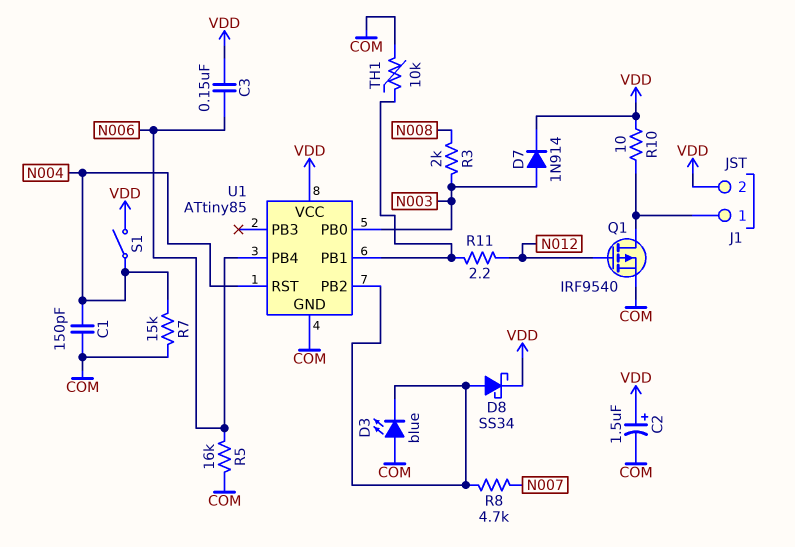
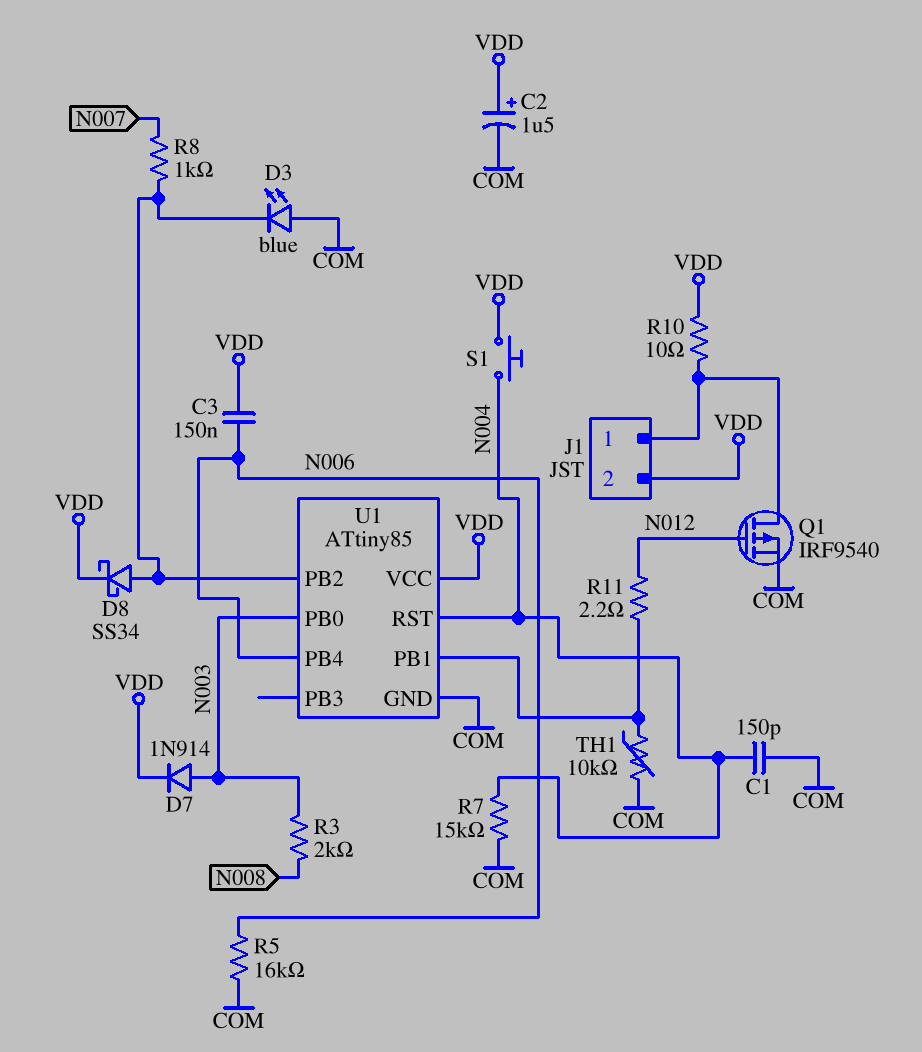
R8: 4.7k (N007, U1/PB2) -> 1k (N007, U1/PB2)
S1: switch (N004, VDD) -> button (N004, VDD)

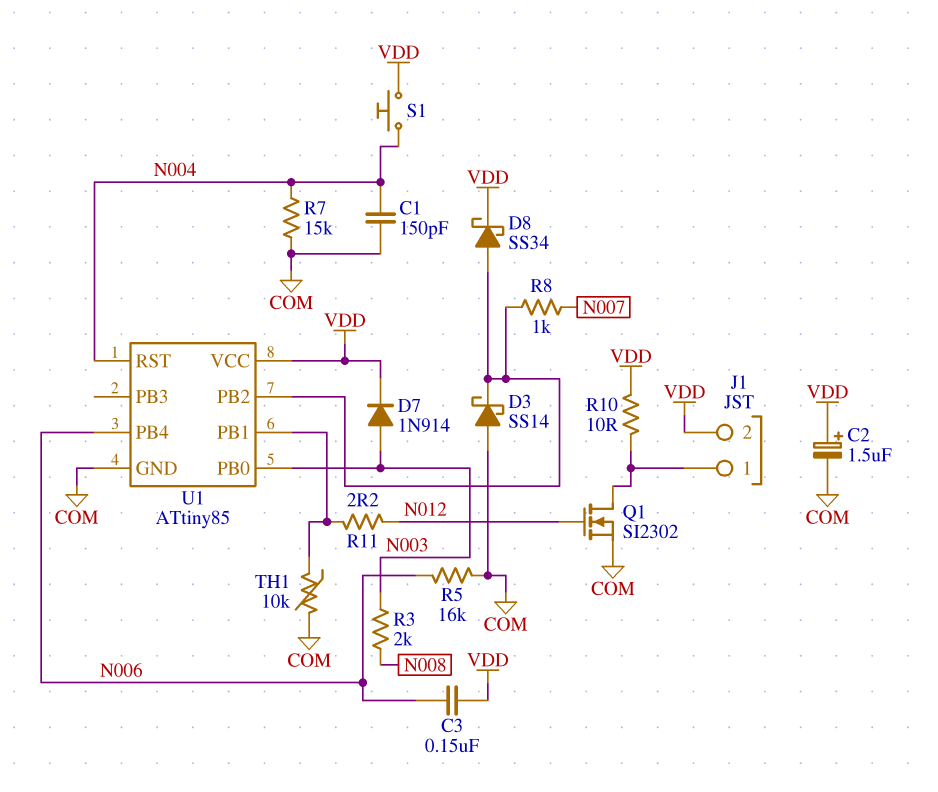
D3: LED blue (A COM, K U1/PB2) -> schottky SS14 (A COM, K U1/PB2)
Q1: PMOS IRF9540 (G N012, D J1/1, S COM) -> NMOS SI2302 (G N012, D J1/1, S COM)

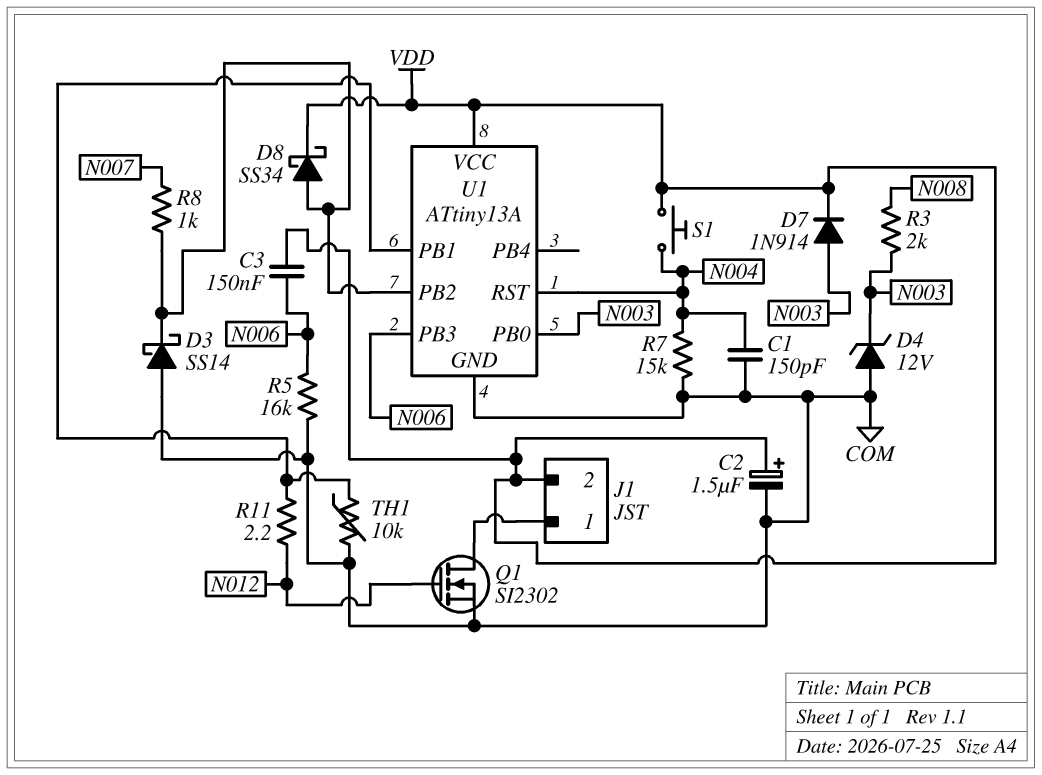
D4: none -> zener 12V (A COM, K N003)
R10: 10 (J1/1, VDD) -> none
U1: ATtiny85 -> ATtiny13A
U1 pin PB3: none -> N006
U1 pin PB4: N006 -> none

